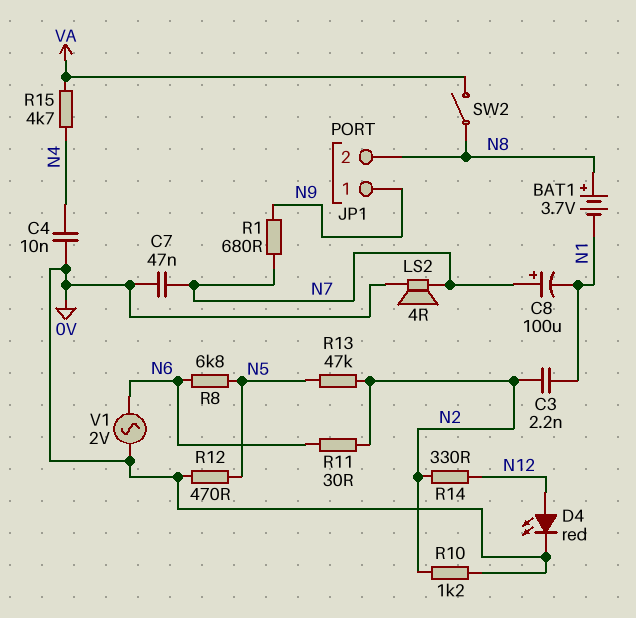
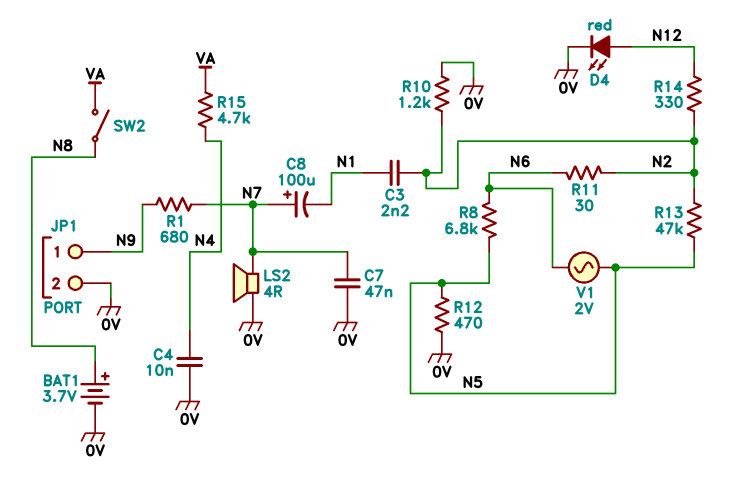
BAT1: 3.7V (plus N8, minus N1) -> 3.7V (plus N8, minus 0V)
JP1 pin 2: N8 -> 0V
V1: AC 2V (0V, N6) -> AC 2V (N5, N6)

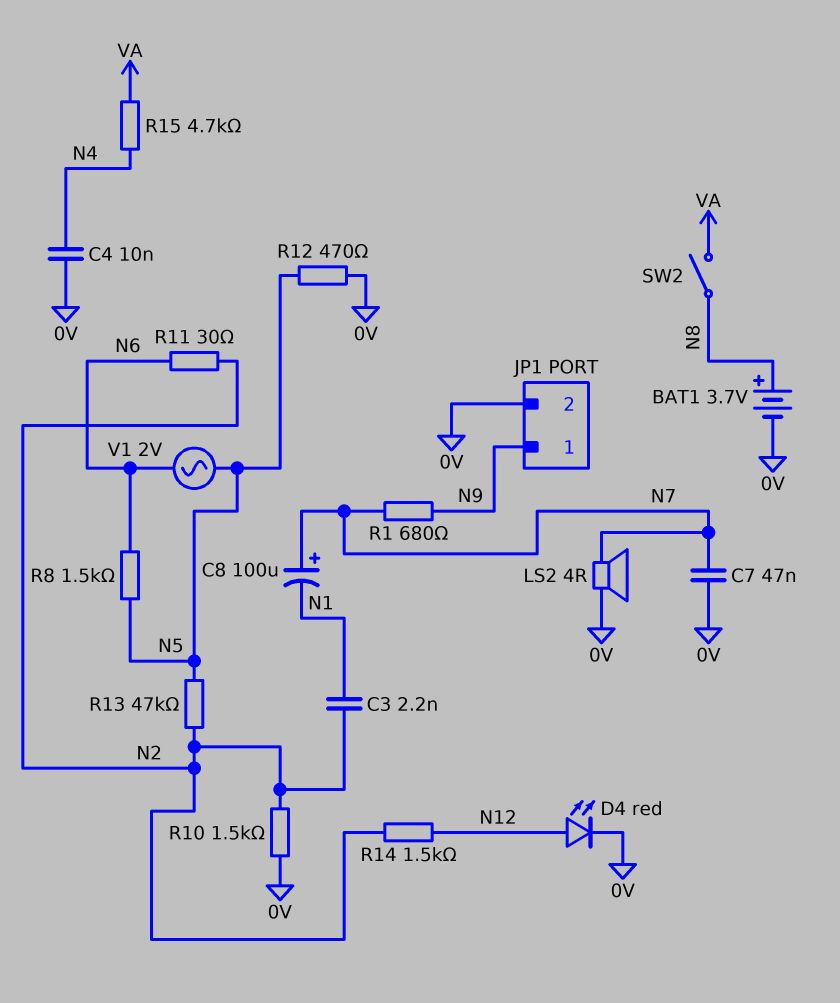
R8: 6.8k (N5, N6) -> 1.5k (N5, N6)
R10: 1.2k (0V, N2) -> 1.5k (0V, N2)
R14: 330 (N2, N12) -> 1.5k (N2, N12)

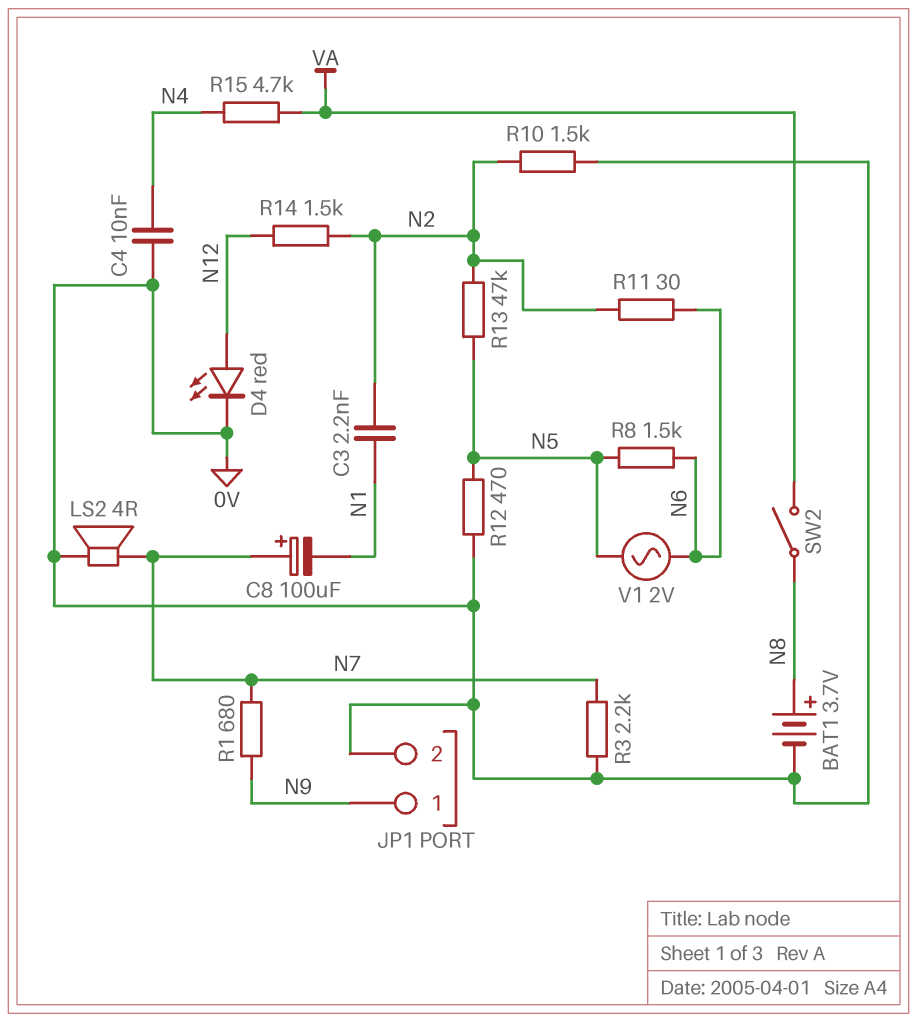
C7: 47nF (0V, N7) -> none
R3: none -> 2.2k (0V, N7)

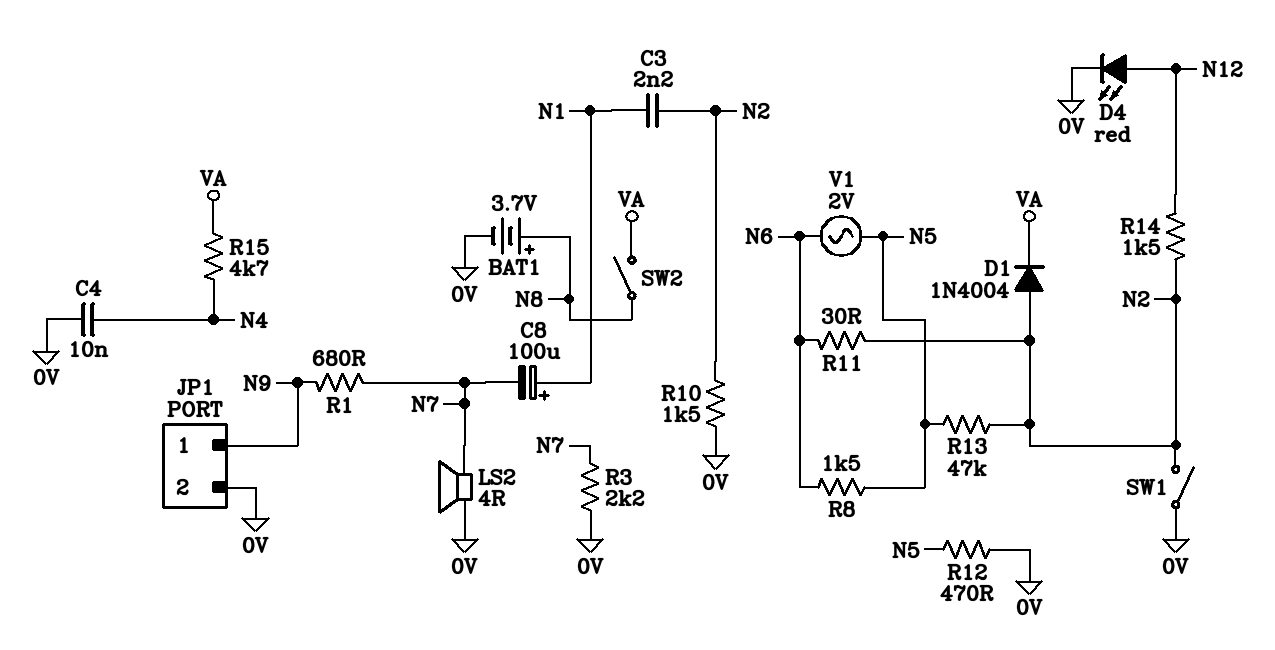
C8: 100uF (plus N7, minus N1) -> 100uF (plus N1, minus N7)
D1: none -> diode 1N4004 (A N2, K VA)
SW1: none -> switch (0V, N2)

